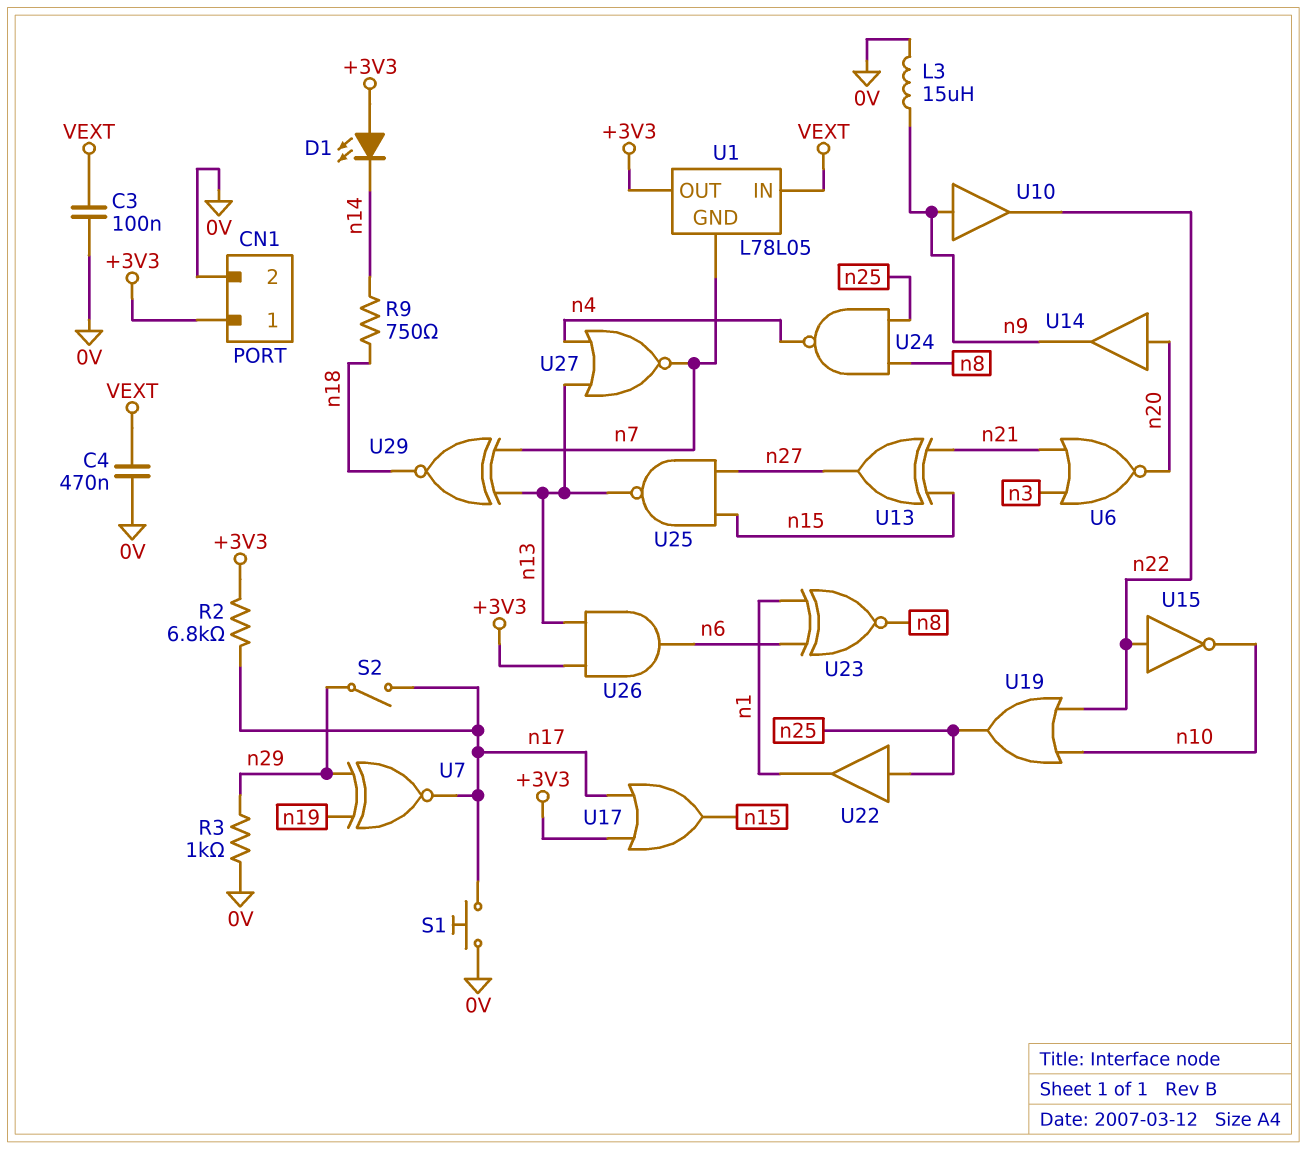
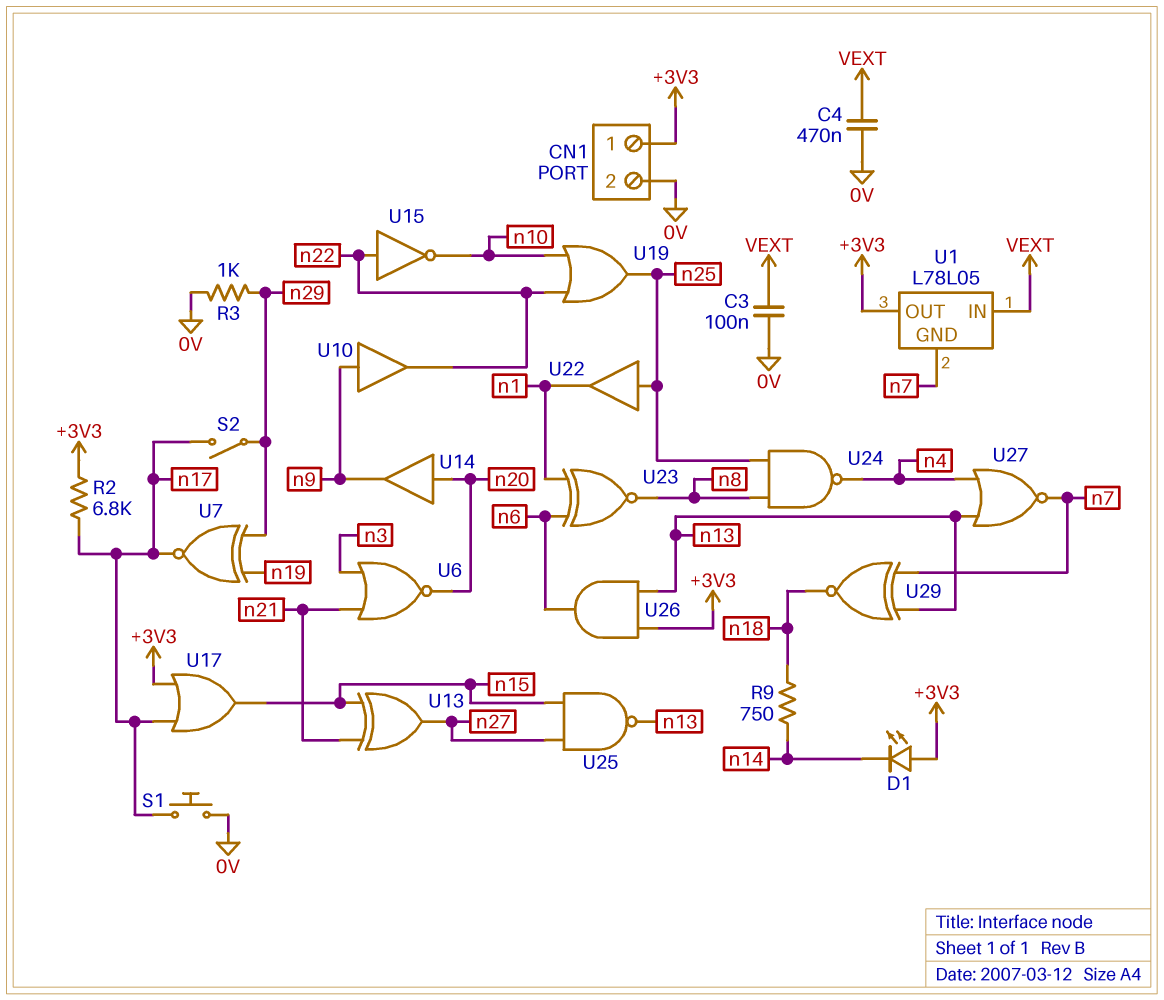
L3: 15uH (0V, n9) -> none

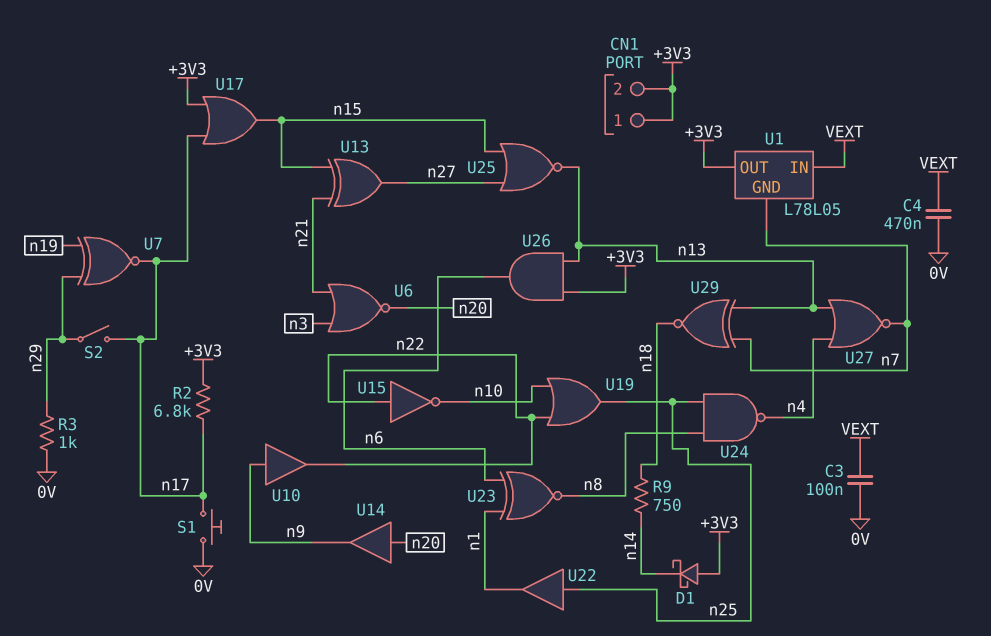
CN1 pin 2: 0V -> +3V3
D1: LED (A +3V3, K n14) -> schottky (A +3V3, K n14)
U25: NAND (in n15, in n27, out n13) -> NOR (in n15, in n27, out n13)

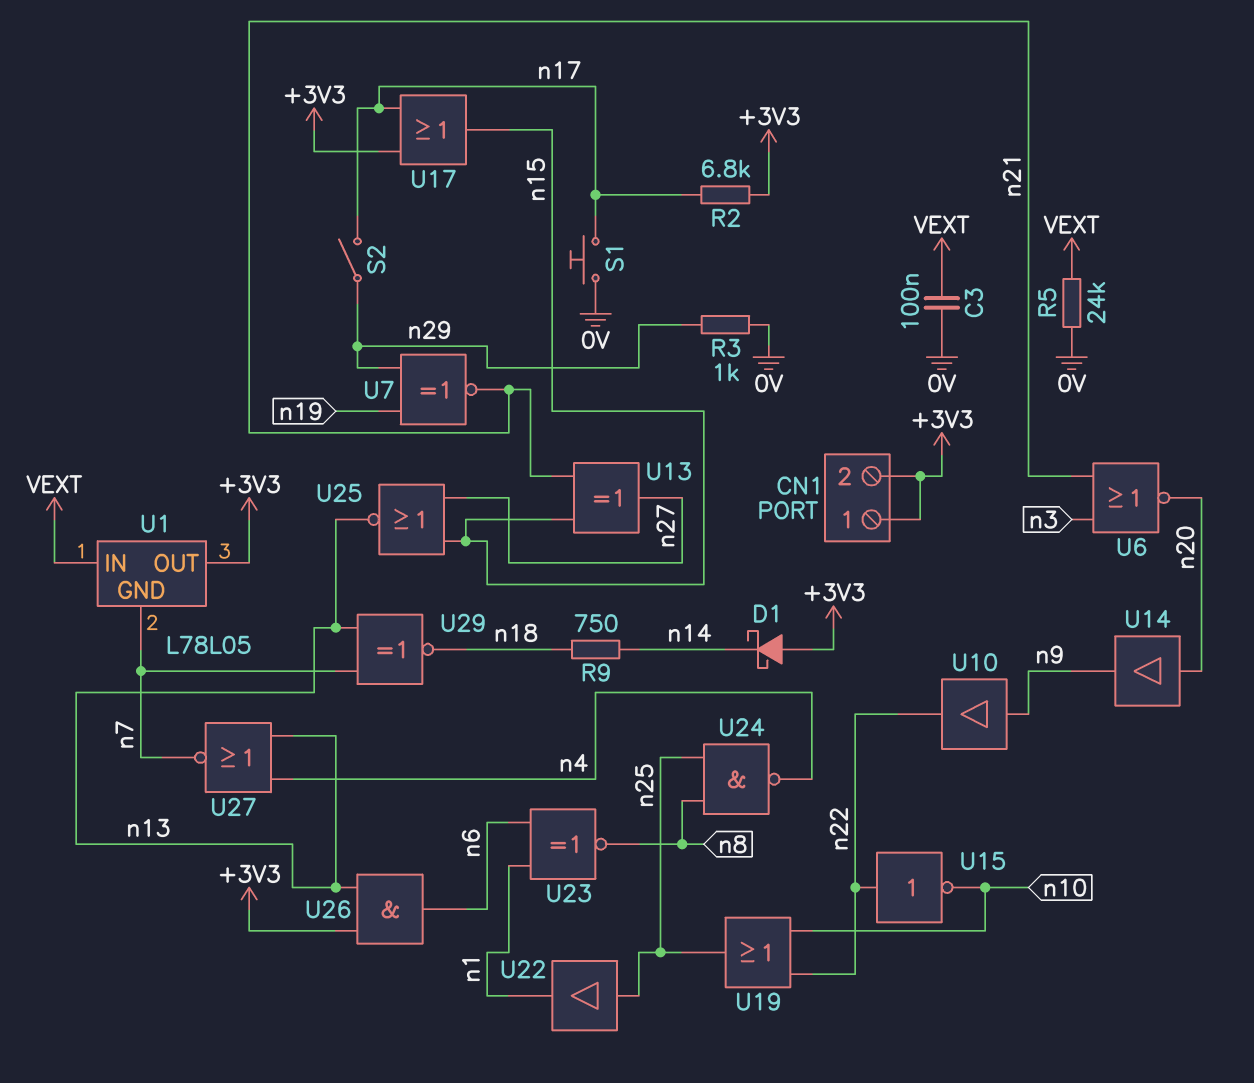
C4: 470nF (0V, VEXT) -> none
R5: none -> 24k (0V, VEXT)
U7: XNOR (in n19, in n29, out n17) -> XNOR (in n19, in n29, out n21)

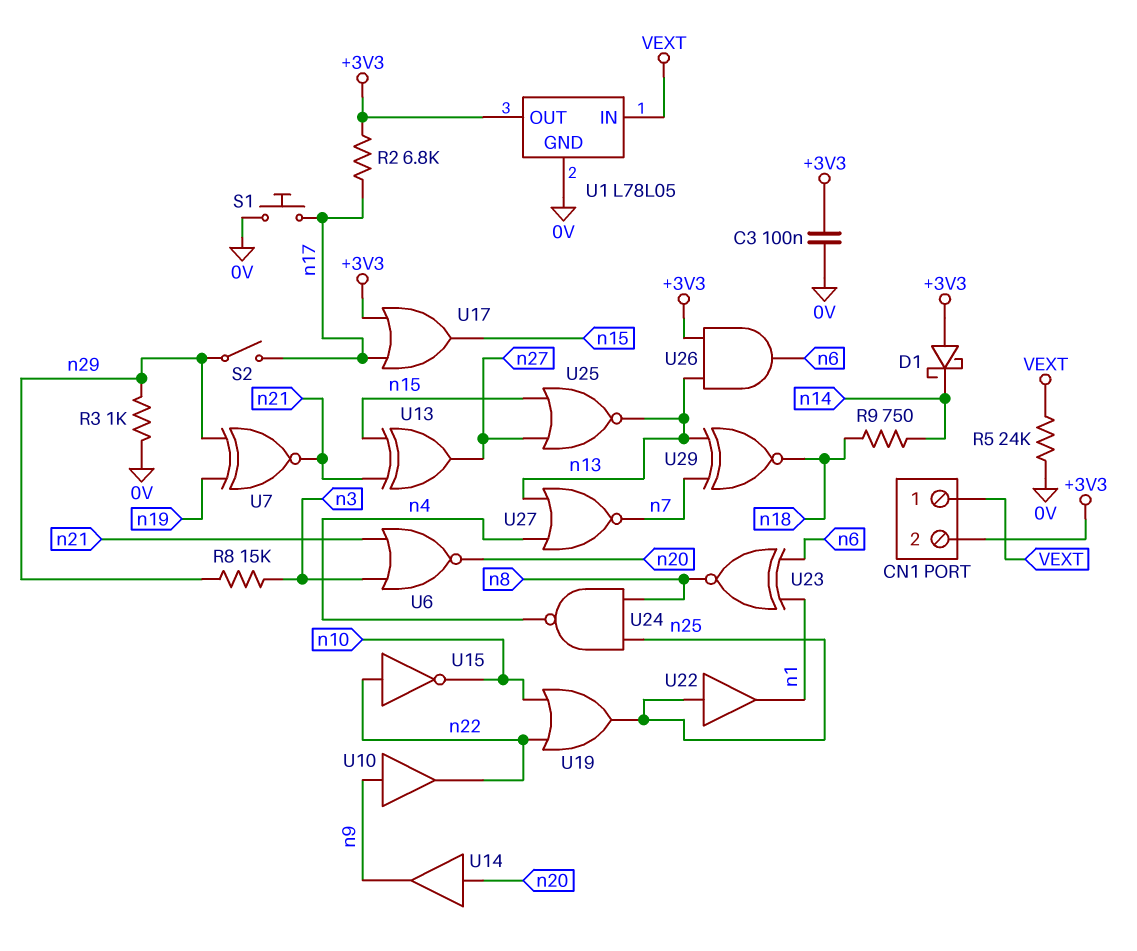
C3: 100nF (0V, VEXT) -> 100nF (+3V3, 0V)
CN1 pin 1: +3V3 -> VEXT
R8: none -> 15k (n3, n29)
U1 pin GND: n7 -> 0V

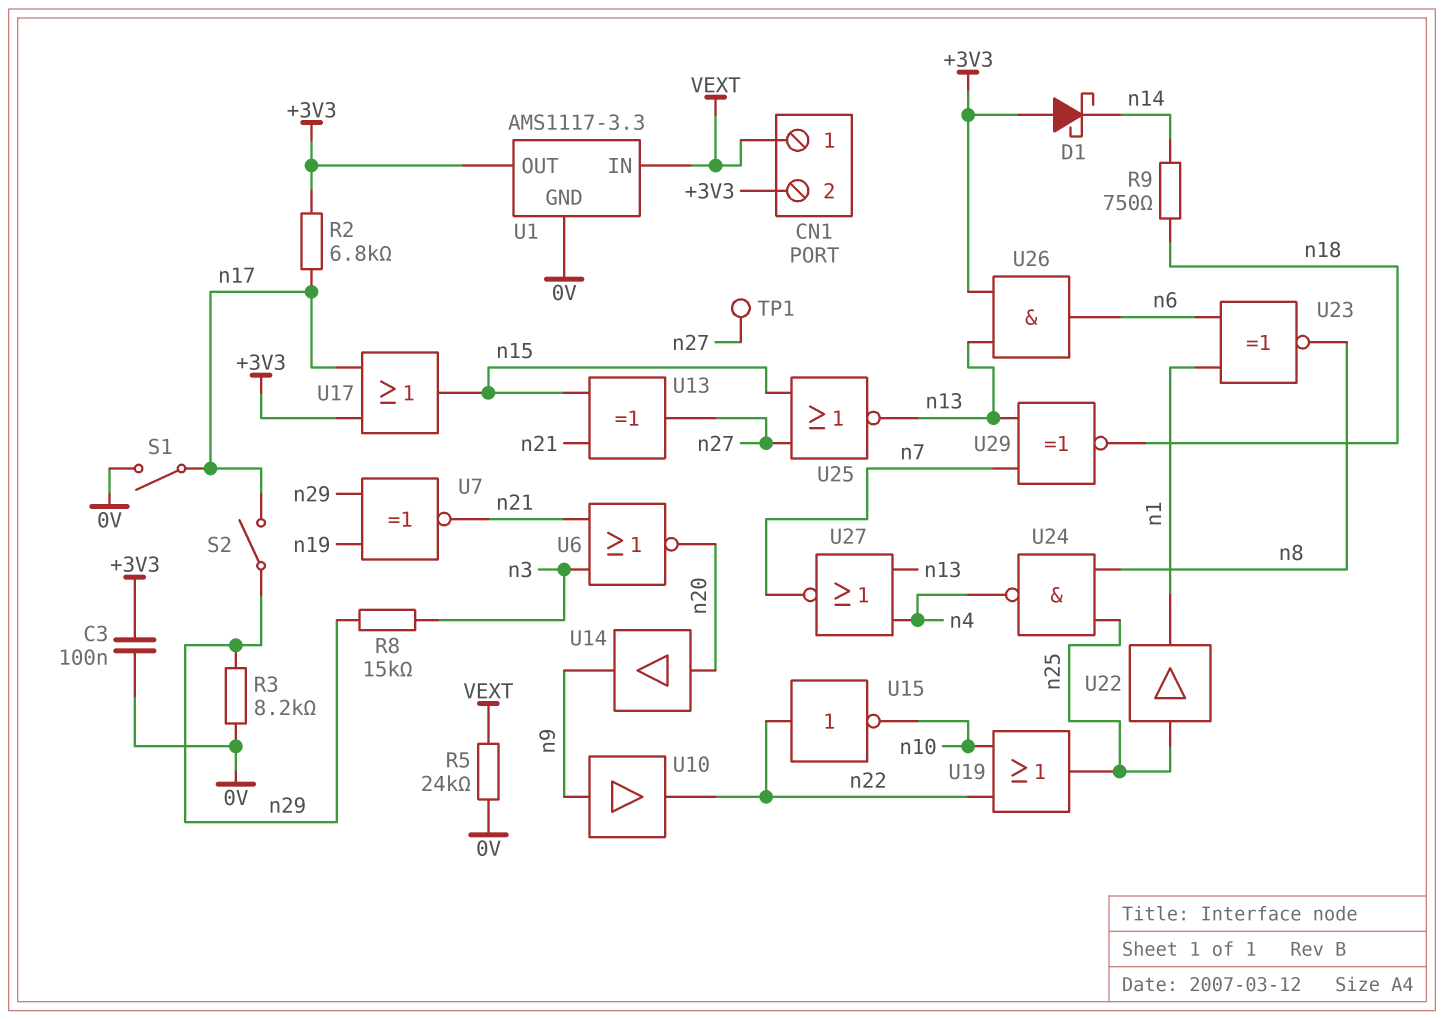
R3: 1k (0V, n29) -> 8.2k (0V, n29)
S1: button (0V, n17) -> switch (0V, n17)
TP1: none -> test point (n27)
U1: L78L05 -> AMS1117-3.3

